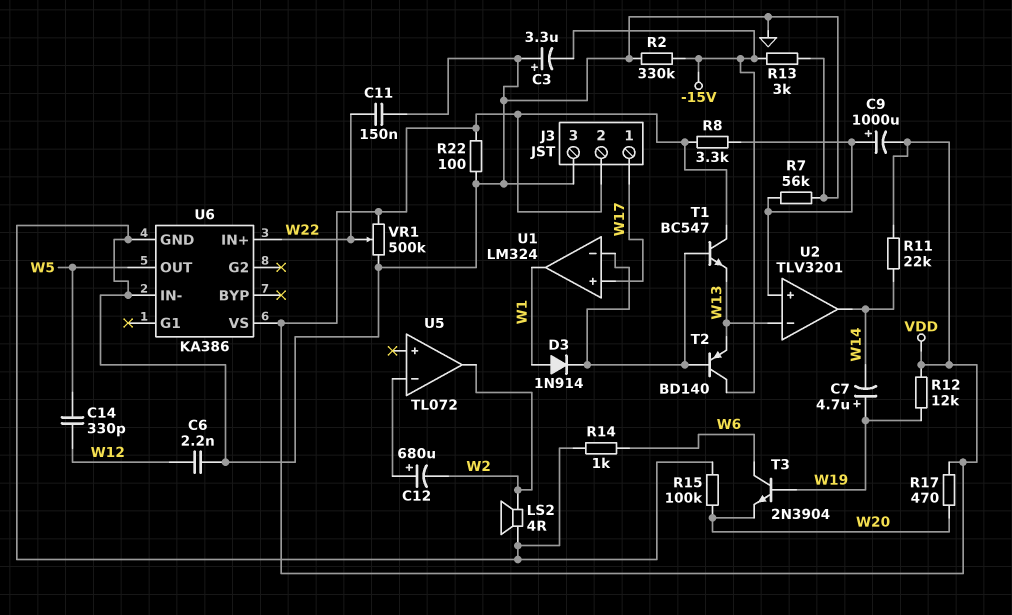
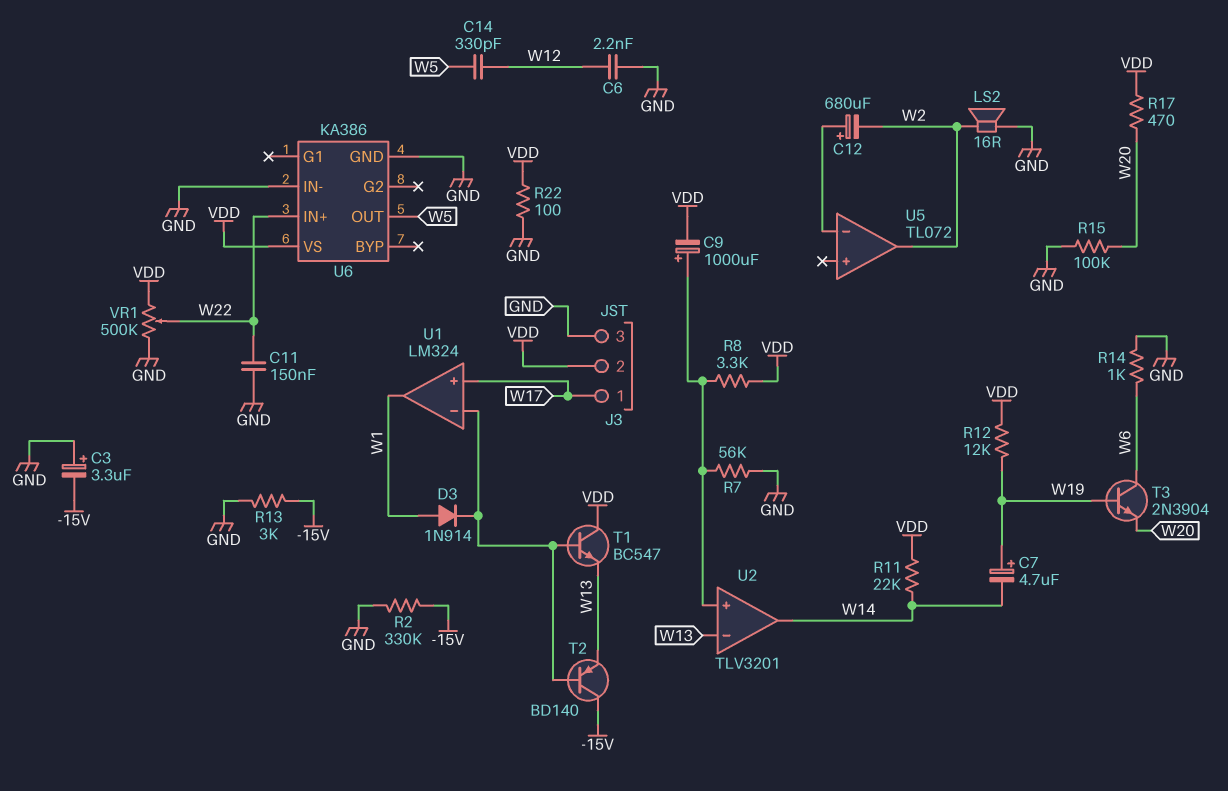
LS2: speaker 4R (GND, W2) -> speaker 16R (GND, W2)

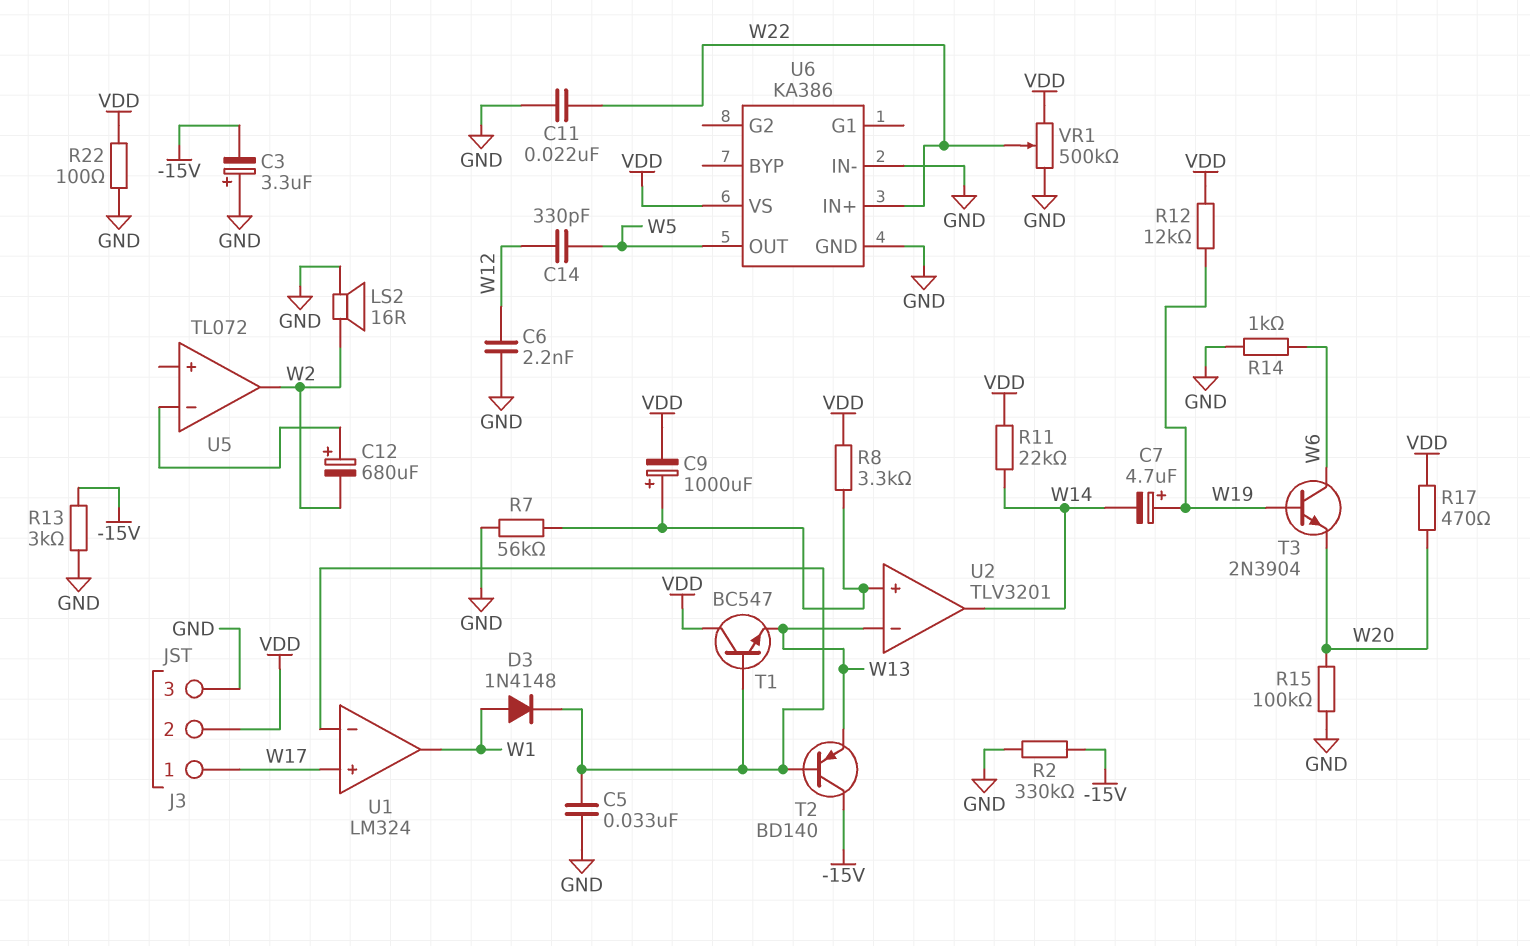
C5: none -> 33nF (GND, U1/in-)
C11: 150nF (GND, W22) -> 22nF (GND, W22)
D3: diode 1N914 (A W1, K U1/in-) -> diode 1N4148 (A W1, K U1/in-)

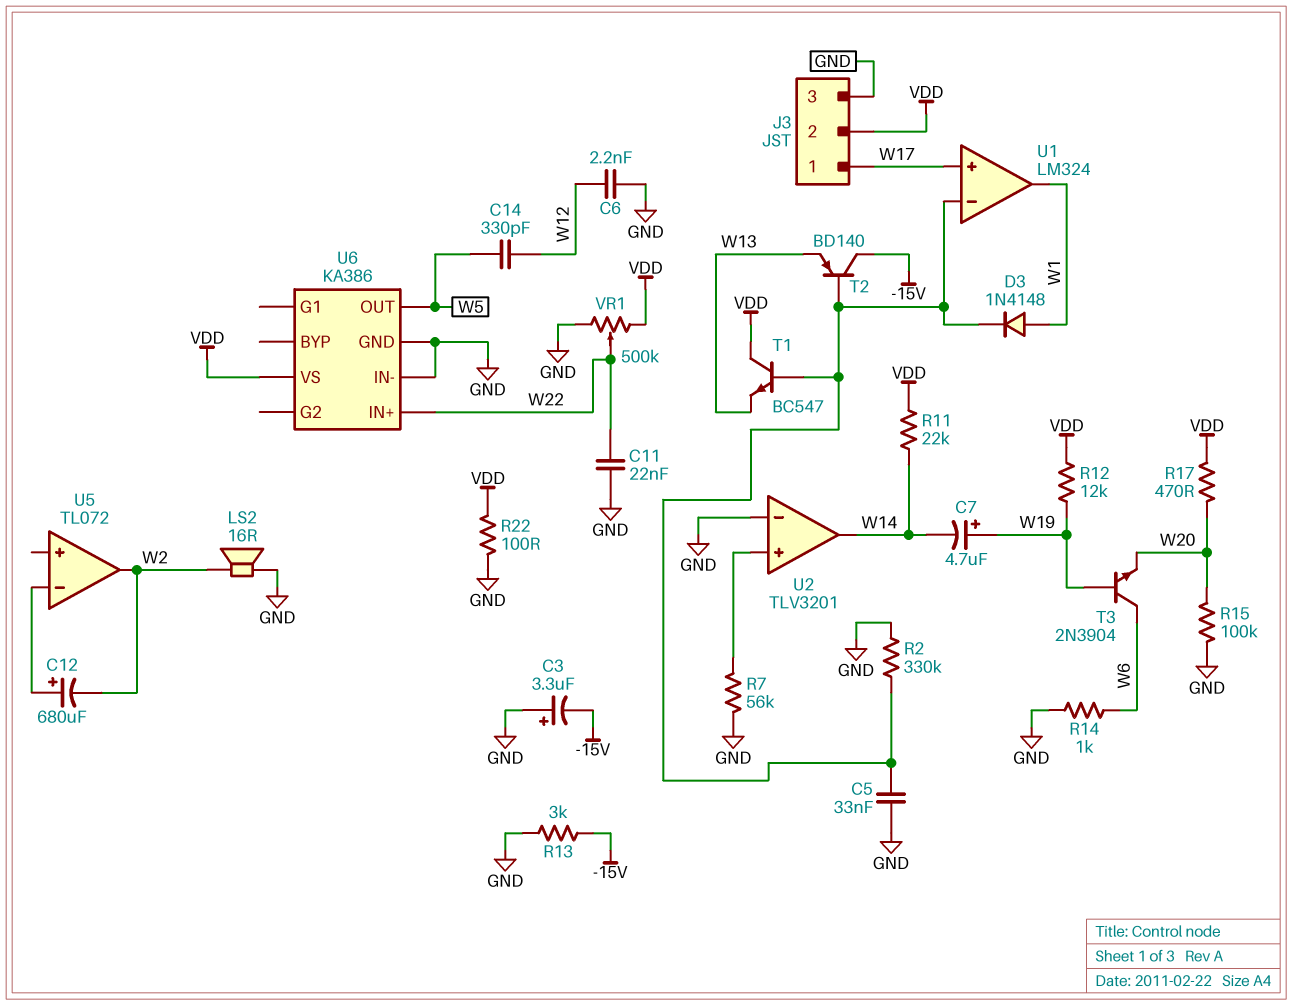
C9: 1000uF (plus U2/in+, minus VDD) -> none
R2: 330k (-15V, GND) -> 330k (GND, U1/in-)
R8: 3.3k (U2/in+, VDD) -> none
U2 pin in-: W13 -> GND

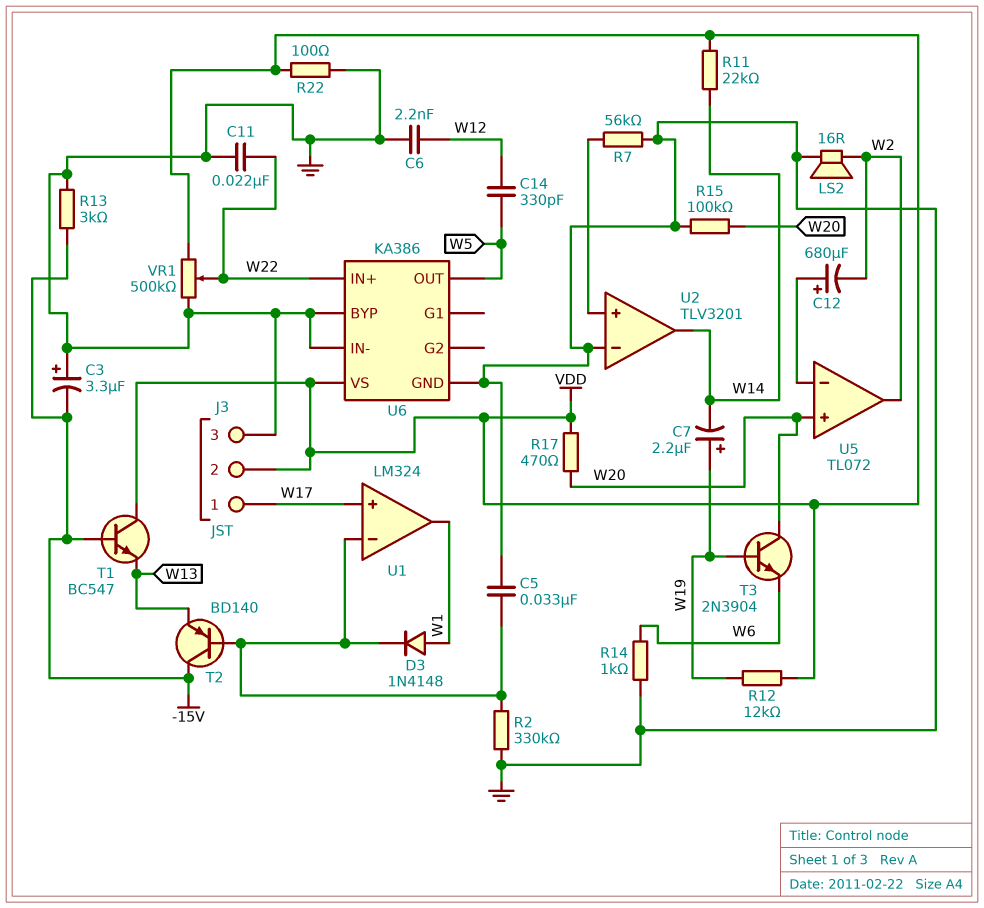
C7: 4.7uF (plus W19, minus W14) -> 2.2uF (plus W19, minus W14)
T1: NPN BC547 (B U1/in-, C VDD, E W13) -> NPN BC547 (B -15V, C VDD, E W13)
T3: NPN 2N3904 (B W19, C W6, E W20) -> NPN 2N3904 (B W19, C W20, E W6)
U5 pin in+: none -> W20
U6 pin BYP: none -> GND

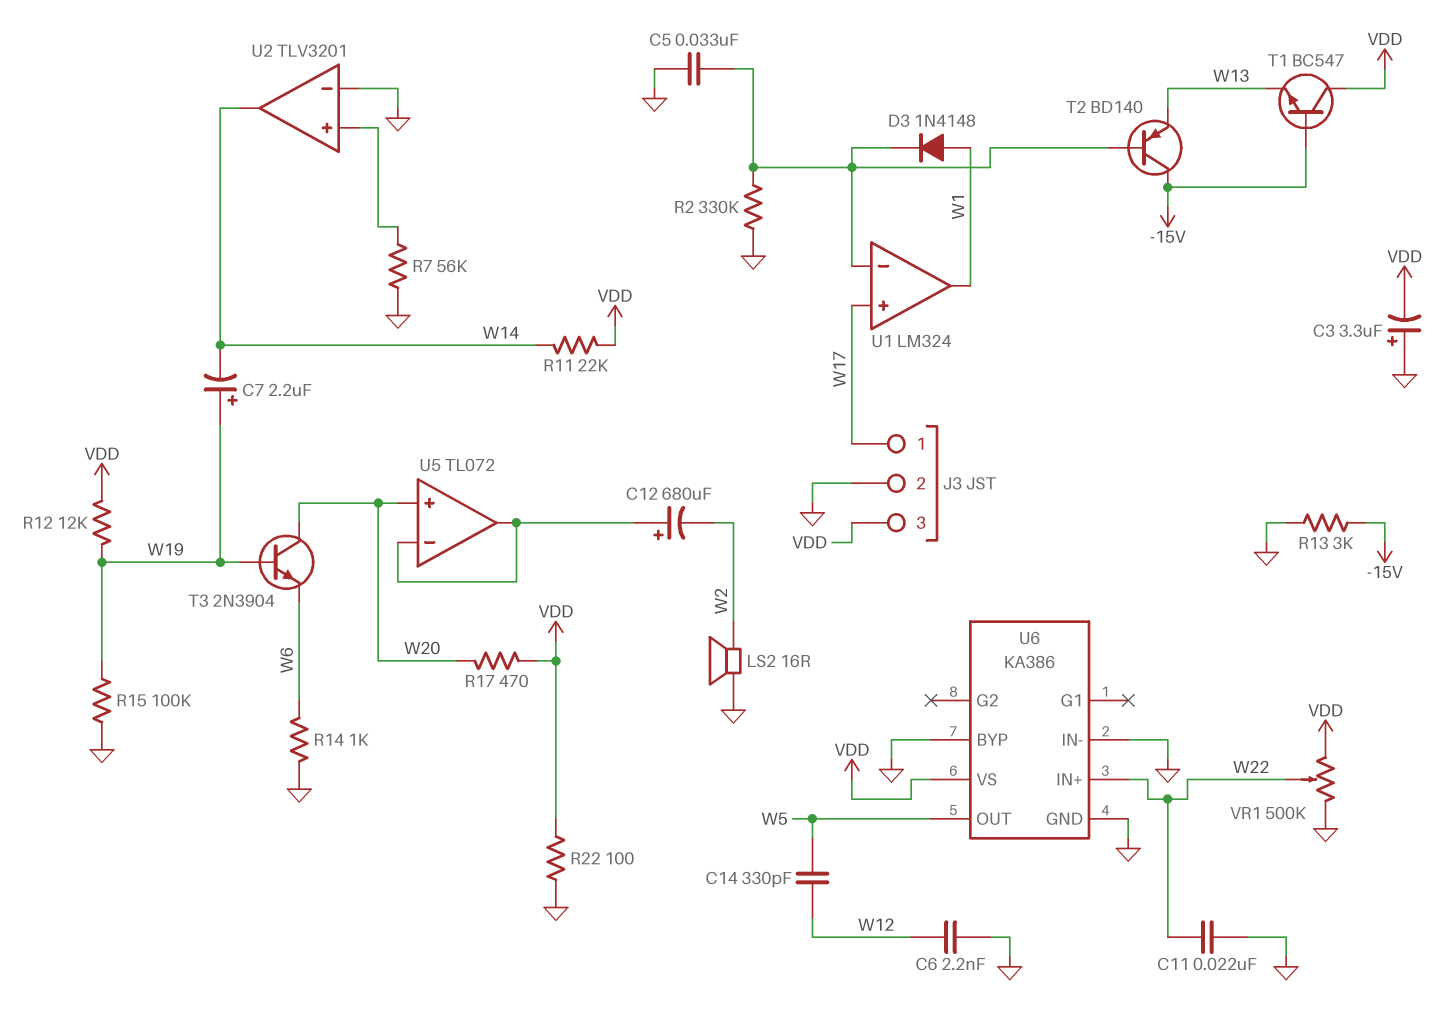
C3: 3.3uF (plus GND, minus -15V) -> 3.3uF (plus GND, minus VDD)
J3 pin 2: VDD -> GND
J3 pin 3: GND -> VDD
R15: 100k (GND, W20) -> 100k (GND, W19)
U5 pin out: W2 -> U5/in-

